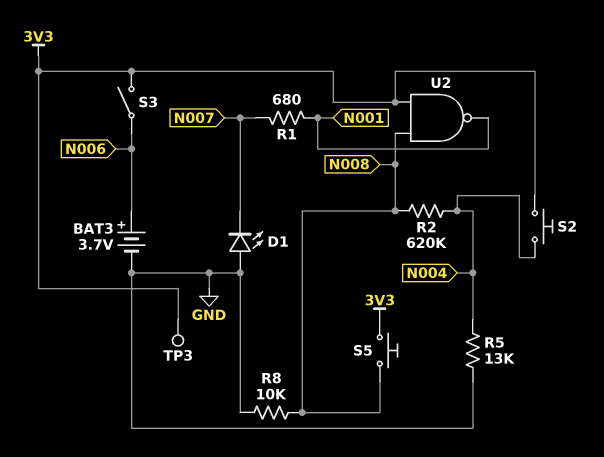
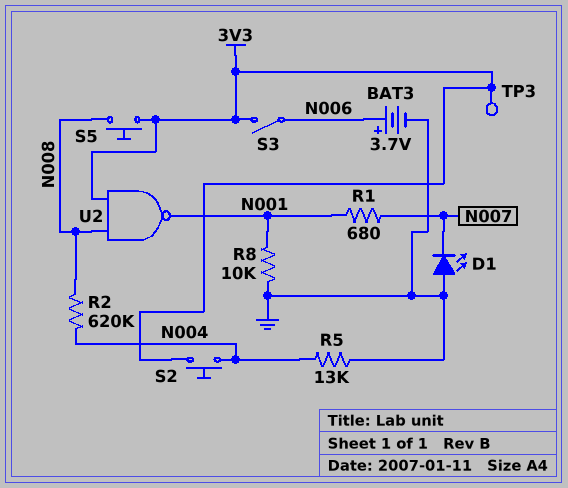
R8: 10k (GND, N008) -> 10k (GND, N001)

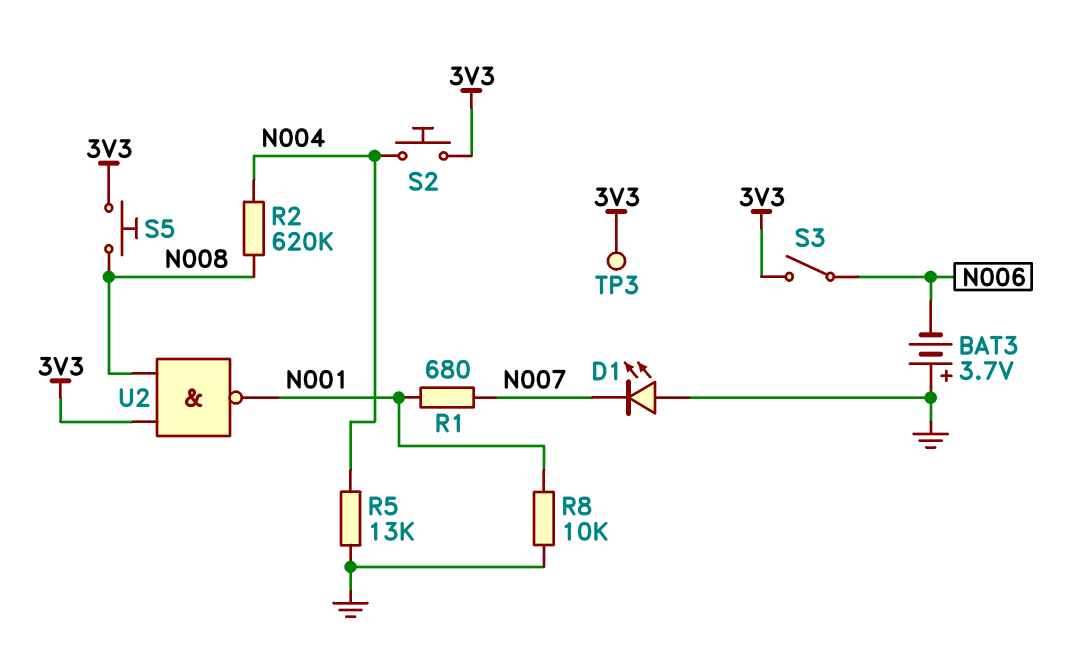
BAT3: 3.7V (plus N006, minus GND) -> 3.7V (plus GND, minus N006)

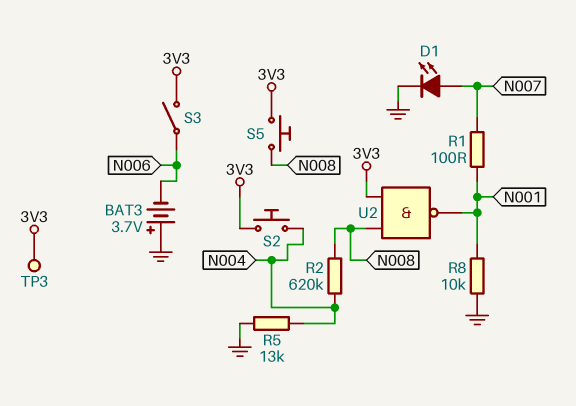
D1: LED (A GND, K N007) -> LED (A N007, K GND)
R1: 680 (N001, N007) -> 100 (N001, N007)

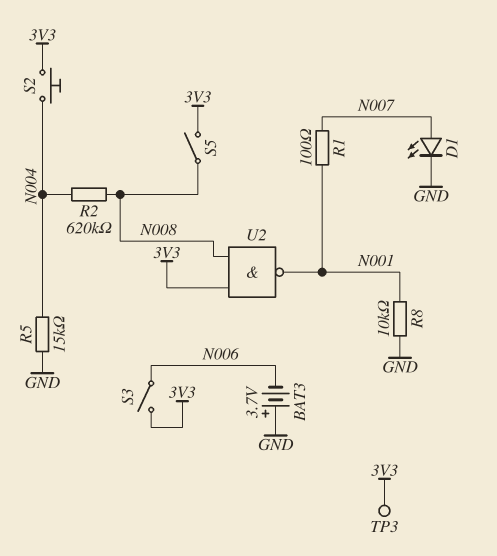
R5: 13k (GND, N004) -> 15k (GND, N004)
S5: button (3V3, N008) -> switch (3V3, N008)

